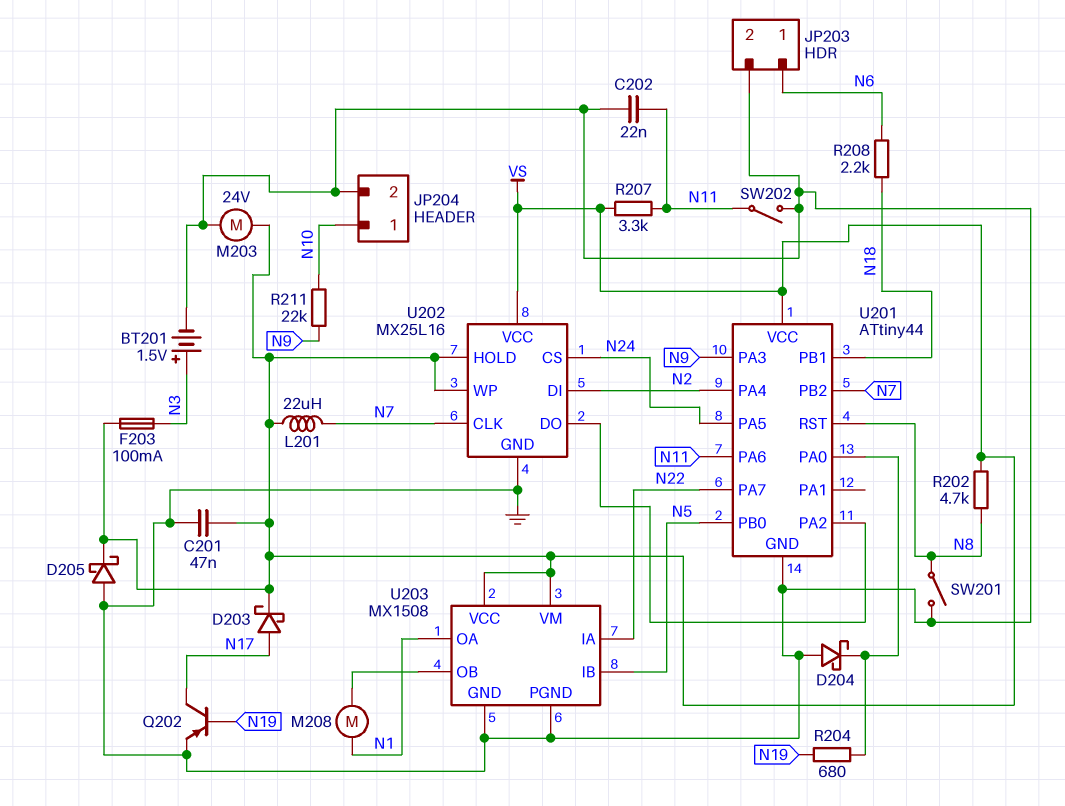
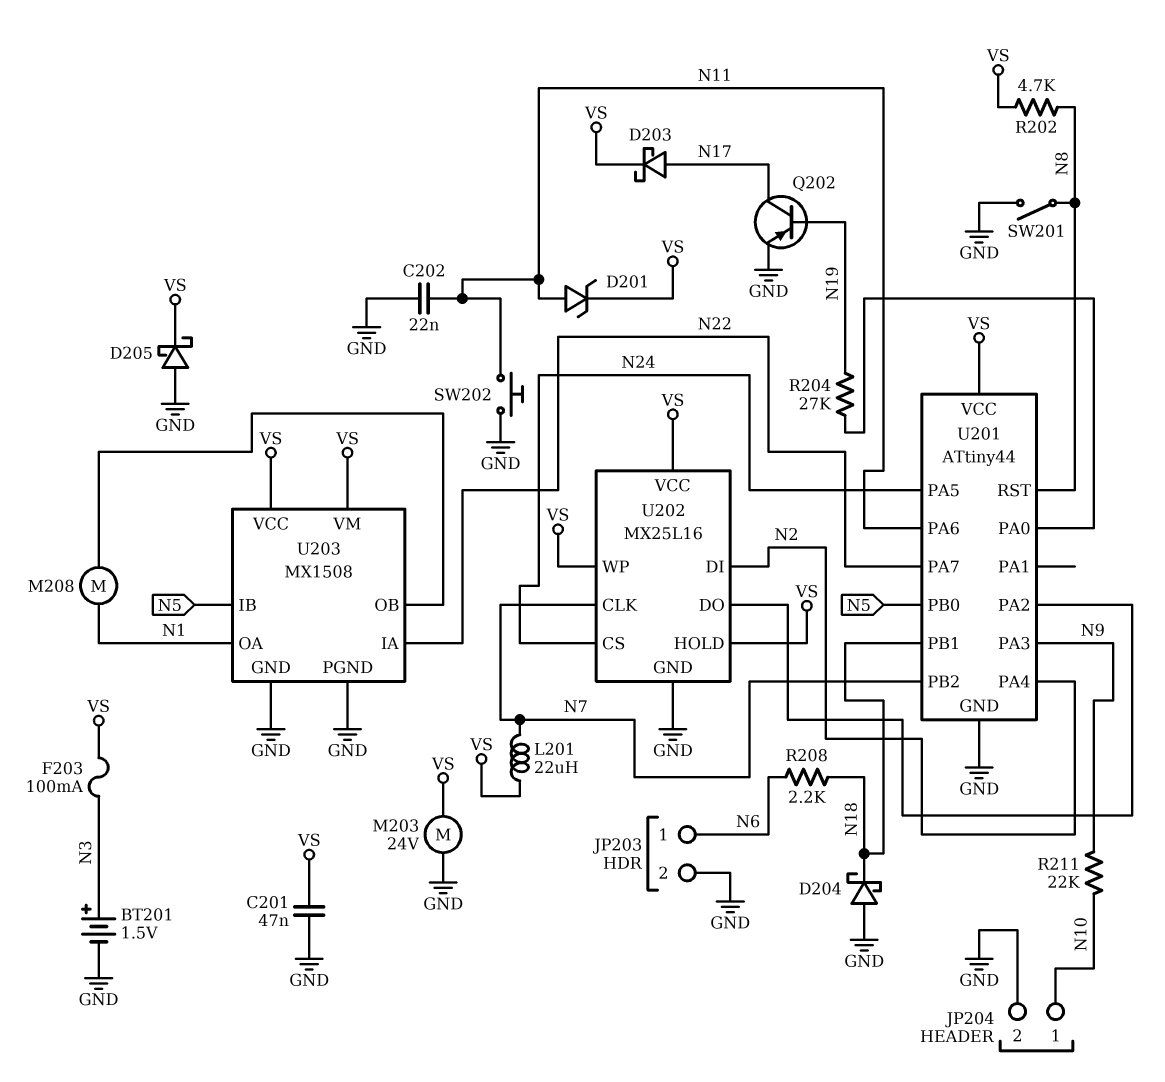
D201: none -> zener (A N11, K VS)
D204: schottky (A GND, K U201/PA0) -> schottky (A GND, K N18)
R204: 680 (N19, U201/PA0) -> 27k (N19, U201/PA0)
R207: 3.3k (N11, VS) -> none
SW202: switch (GND, N11) -> button (GND, N11)

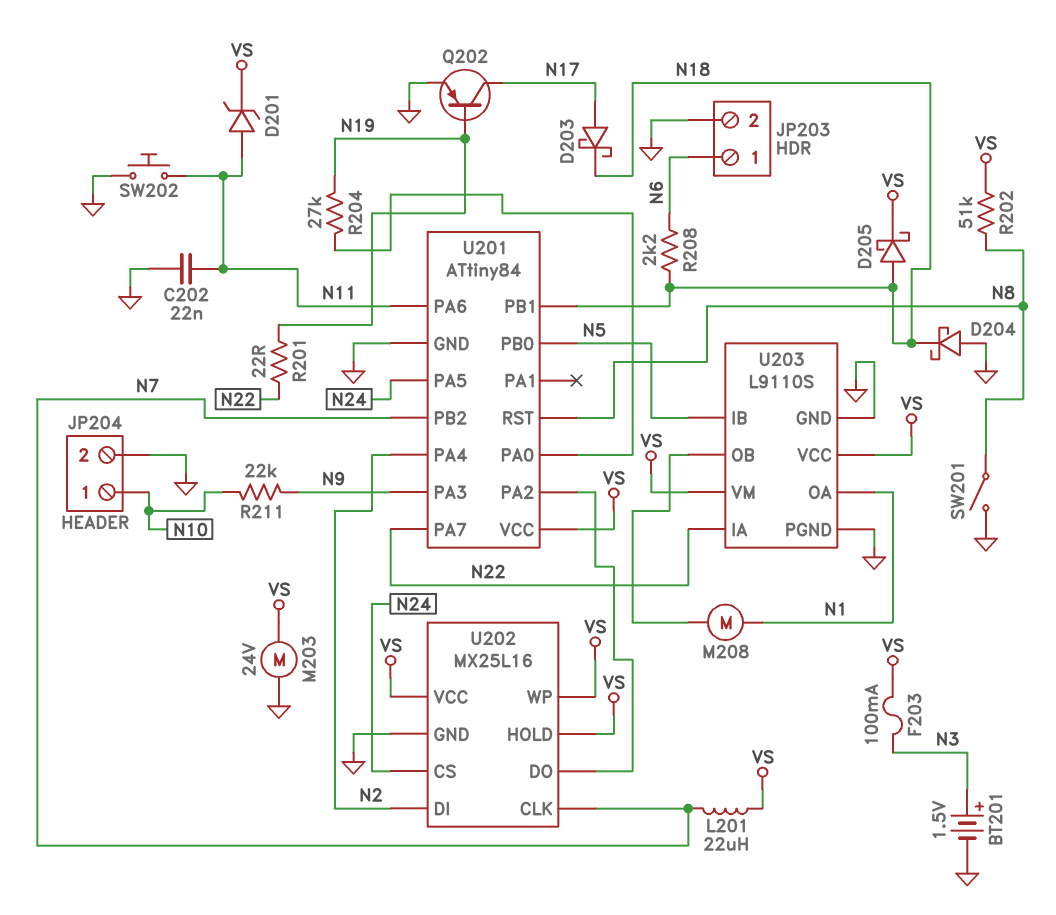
C201: 47nF (GND, VS) -> none
D203: schottky (A N17, K VS) -> schottky (A N17, K N18)
D205: schottky (A GND, K VS) -> schottky (A N18, K VS)
R201: none -> 22 (N19, N22)
R202: 4.7k (N8, VS) -> 51k (N8, VS)
U201: ATtiny44 -> ATtiny84
U203: MX1508 -> L9110S

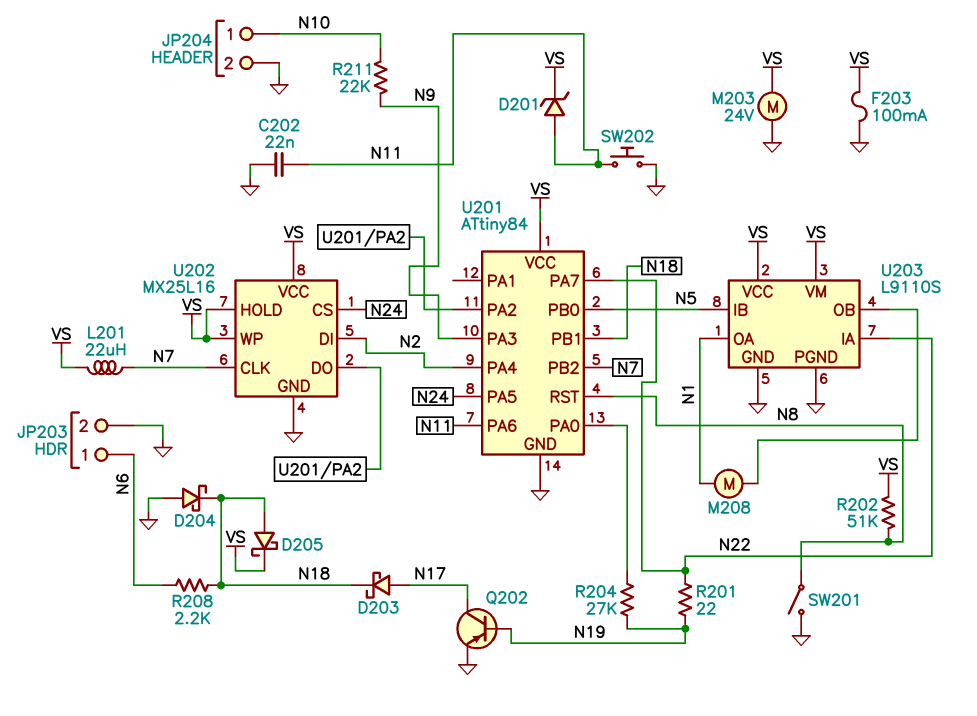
BT201: 1.5V (plus N3, minus GND) -> none
F203: 100mA (N3, VS) -> 100mA (GND, VS)

